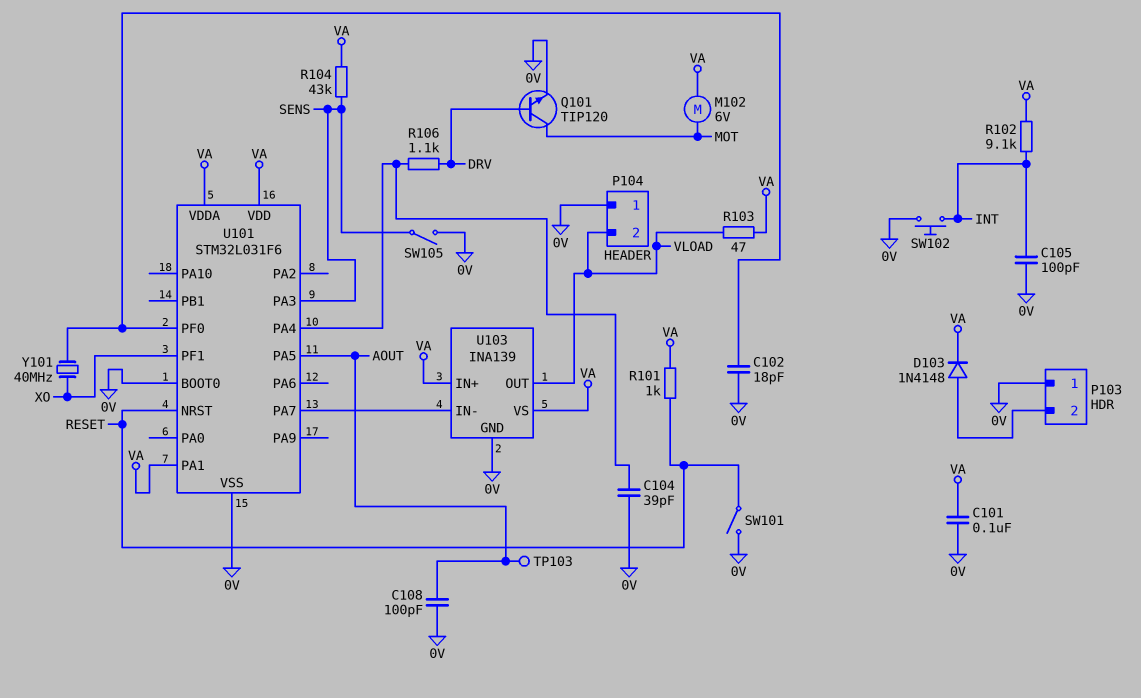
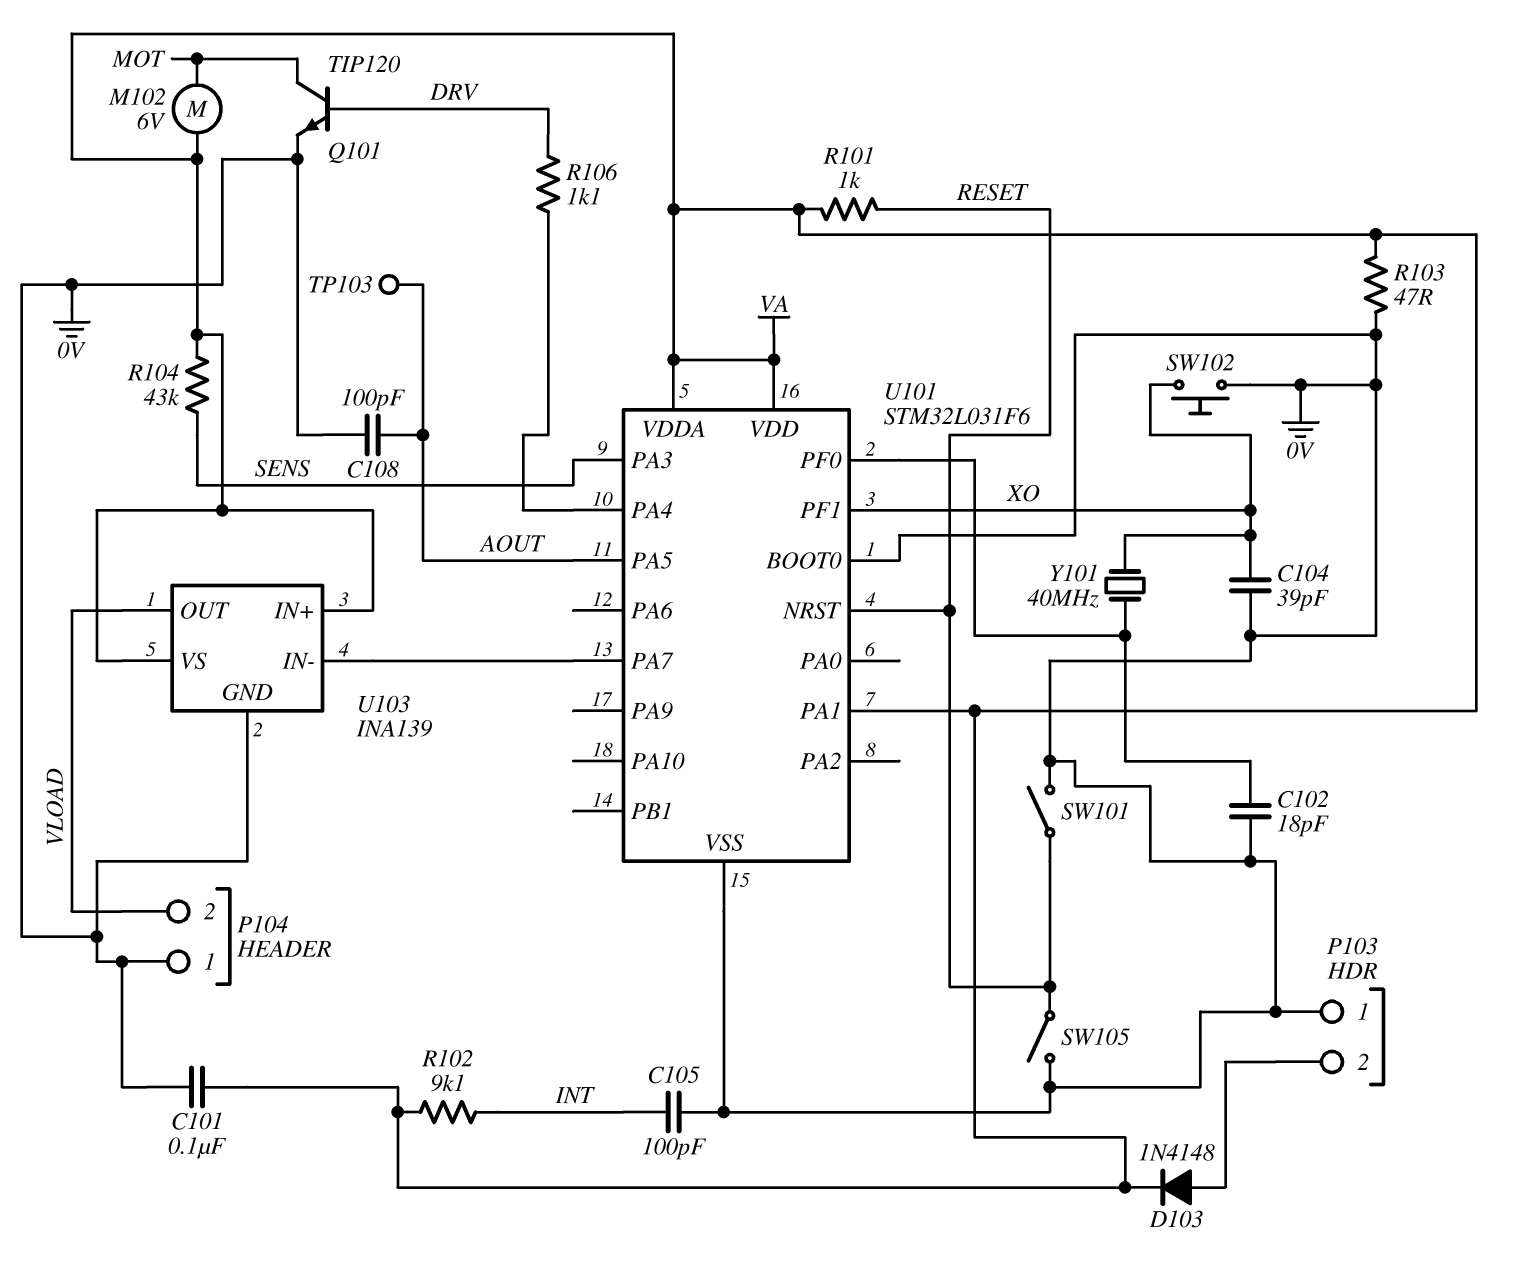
C104: 39pF (0V, U101/PA4) -> 39pF (0V, XO)
R103: 47 (VA, VLOAD) -> 47 (0V, VA)
SW102: button (0V, INT) -> button (0V, XO)
SW105: switch (0V, SENS) -> switch (0V, RESET)

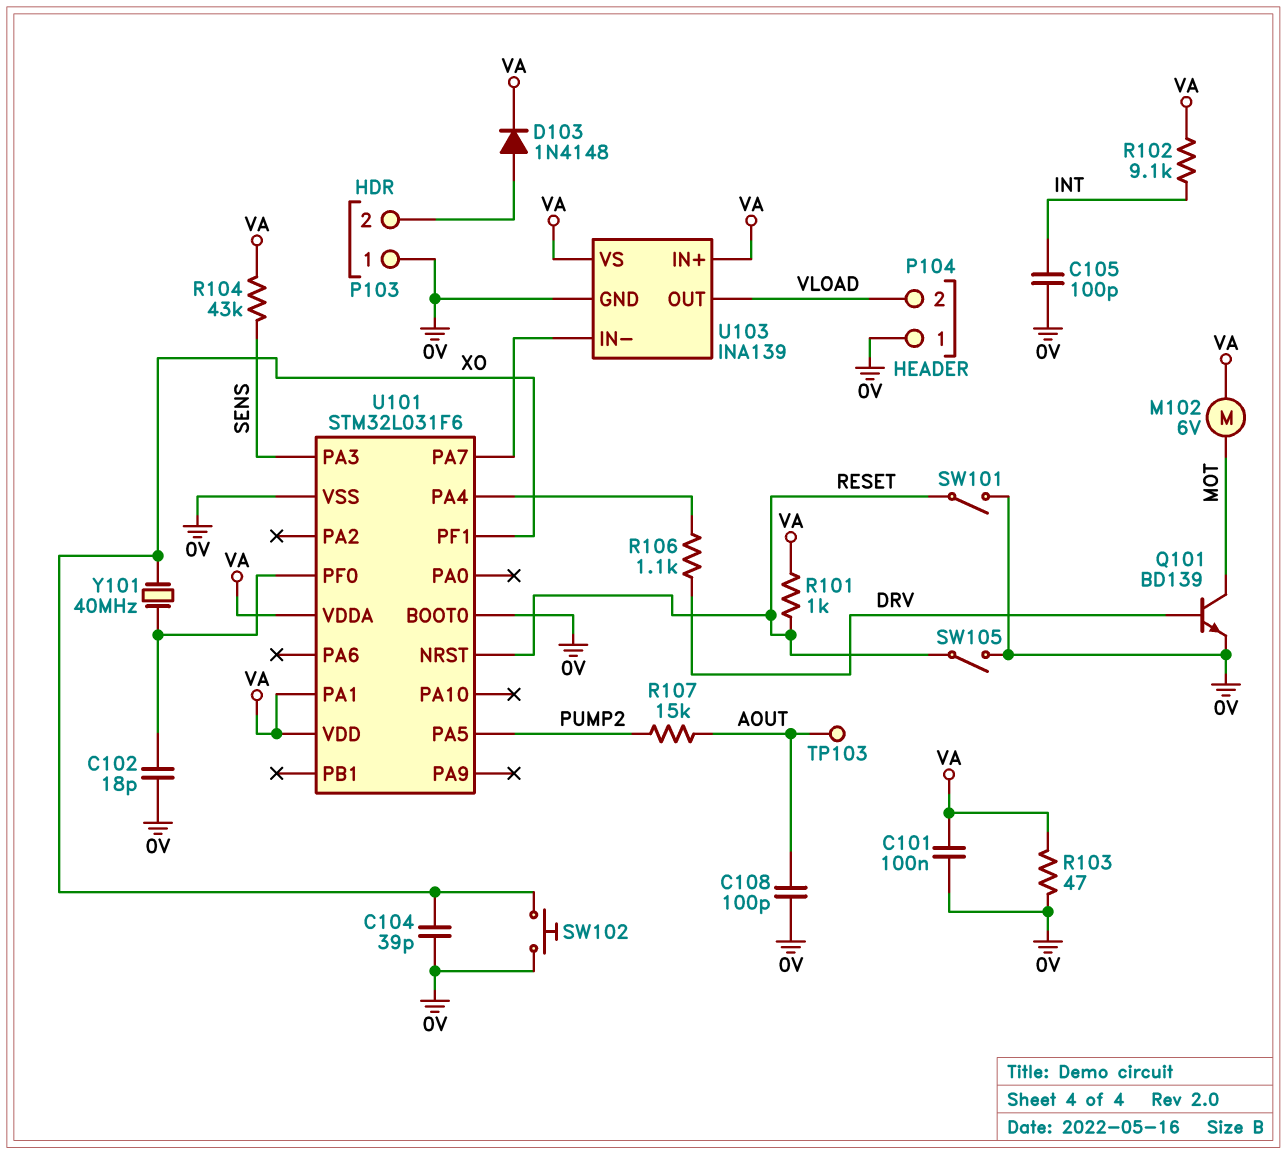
Q101: NPN TIP120 (B DRV, C MOT, E 0V) -> NPN BD139 (B DRV, C MOT, E 0V)
R107: none -> 15k (AOUT, PUMP2)
U101 pin PA5: AOUT -> PUMP2

